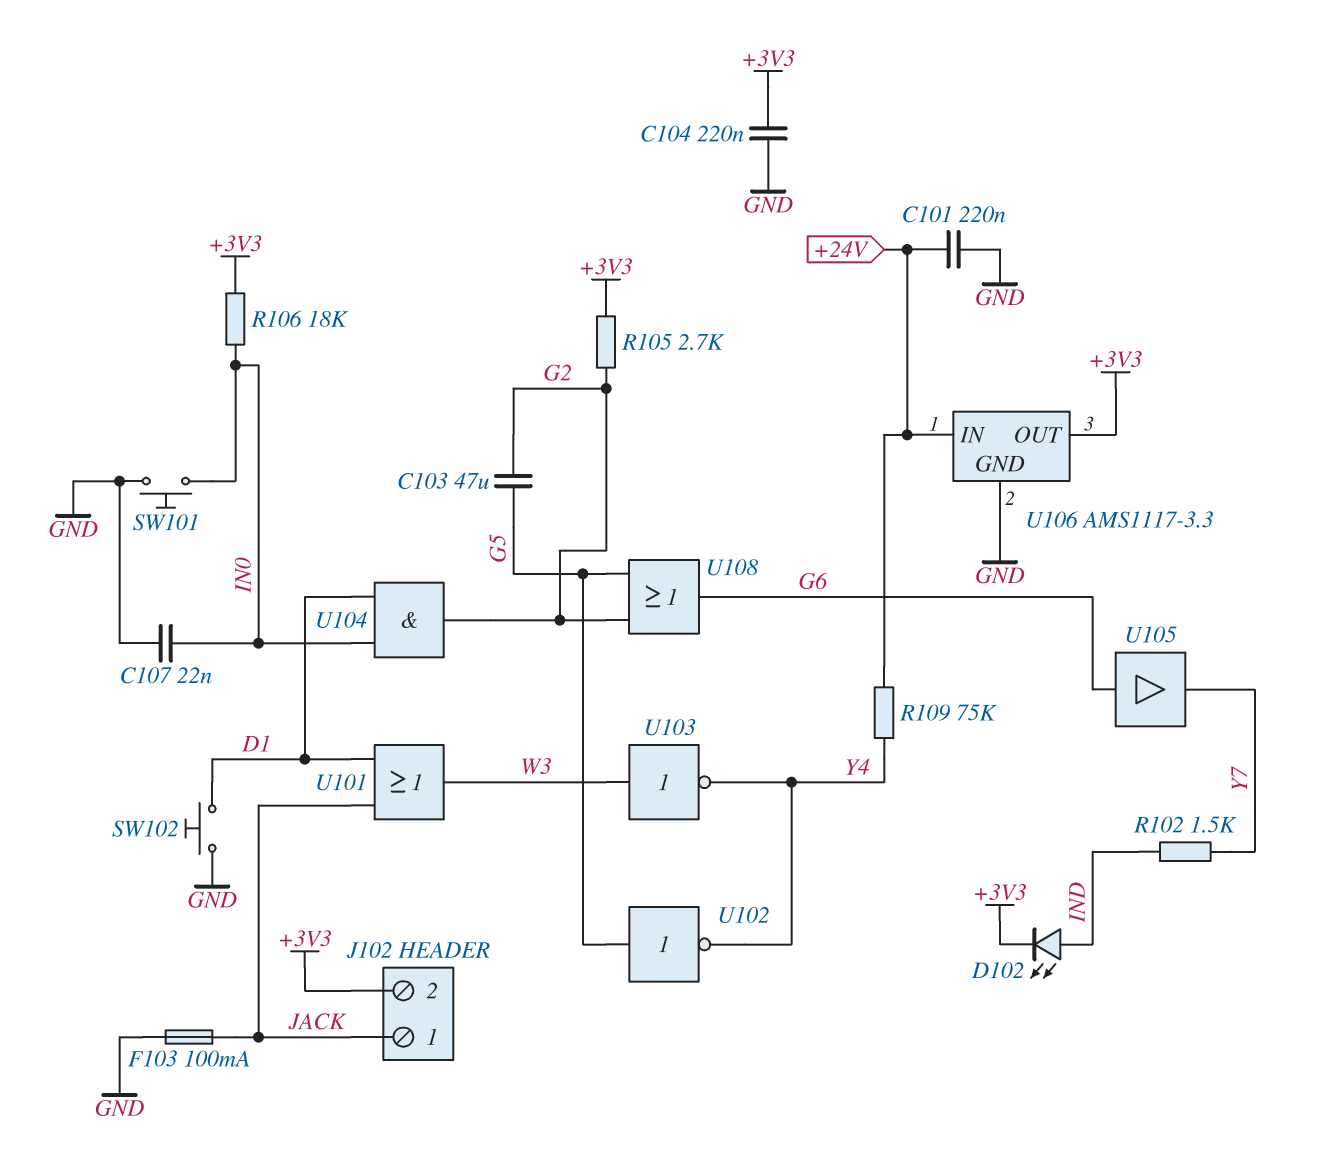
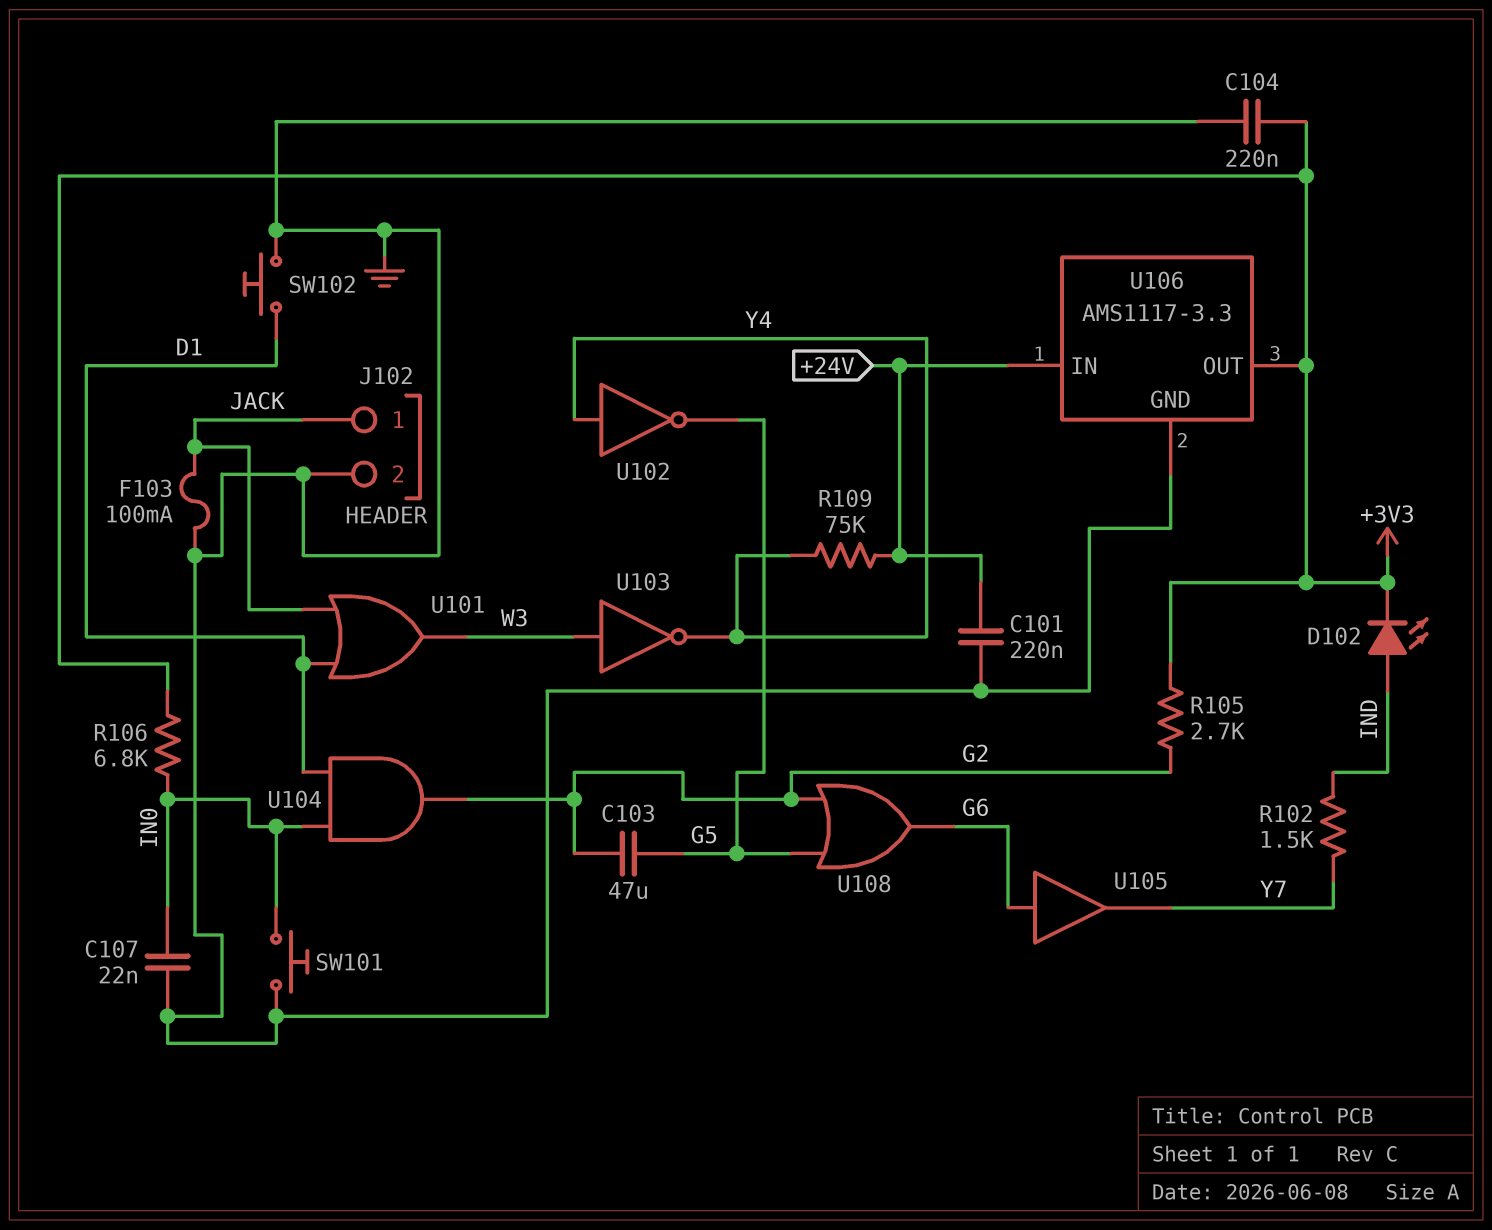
J102 pin 2: +3V3 -> GND
R106: 18k (+3V3, IN0) -> 6.8k (+3V3, IN0)
U102: NOT (in G5, out Y4) -> NOT (in Y4, out G5)

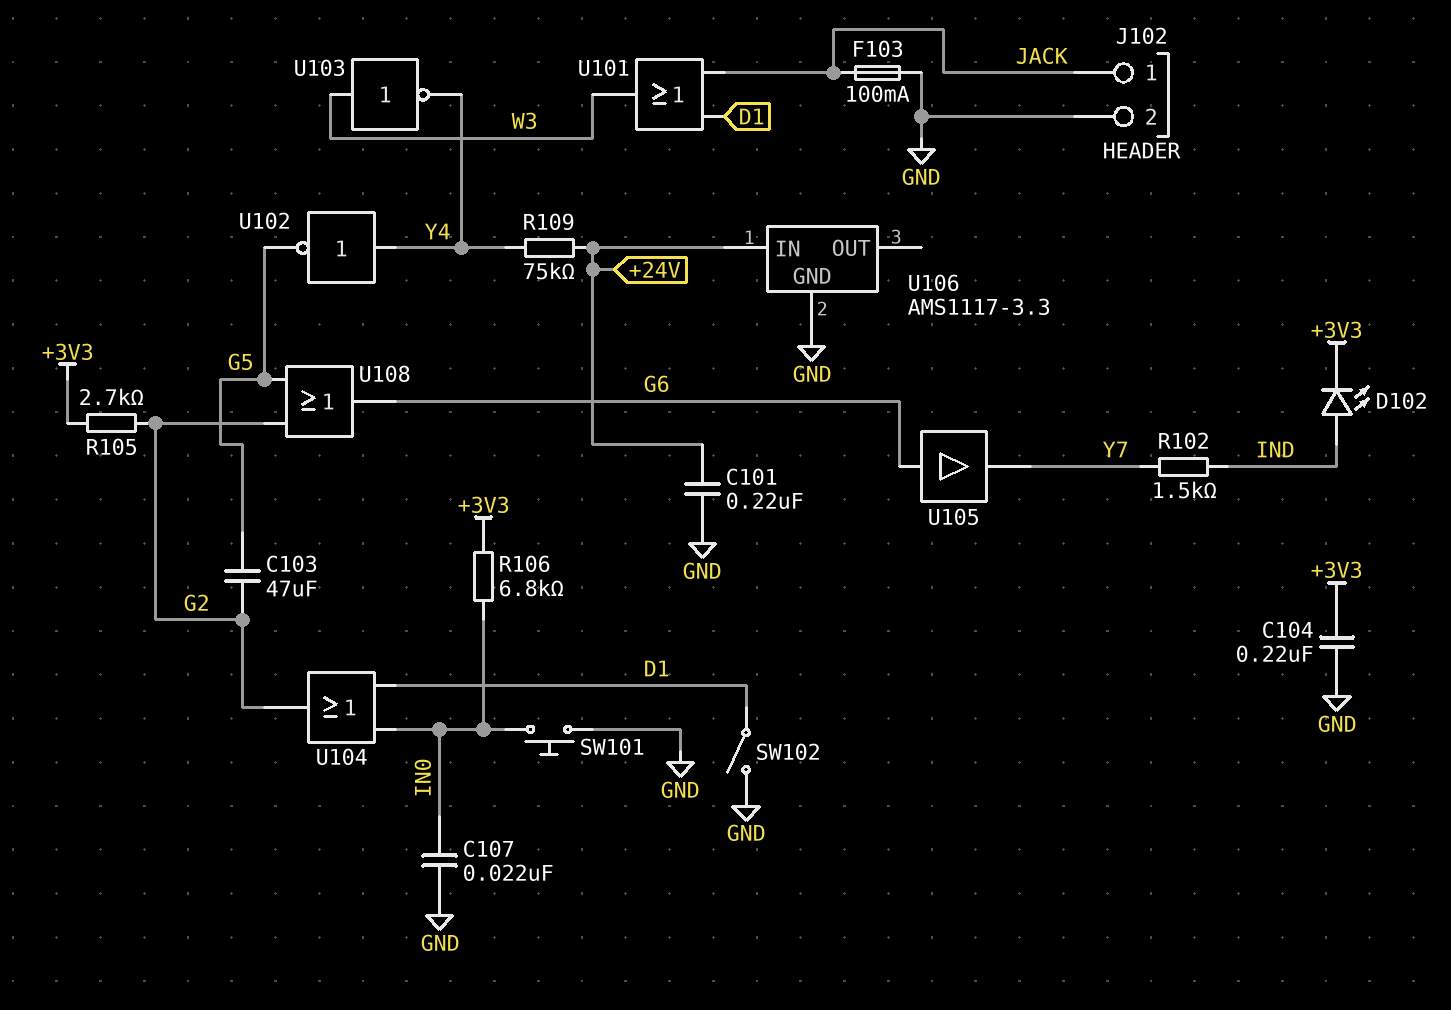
SW102: button (D1, GND) -> switch (D1, GND)
U104: AND (in D1, in IN0, out G2) -> OR (in D1, in IN0, out G2)
U106 pin OUT: +3V3 -> none

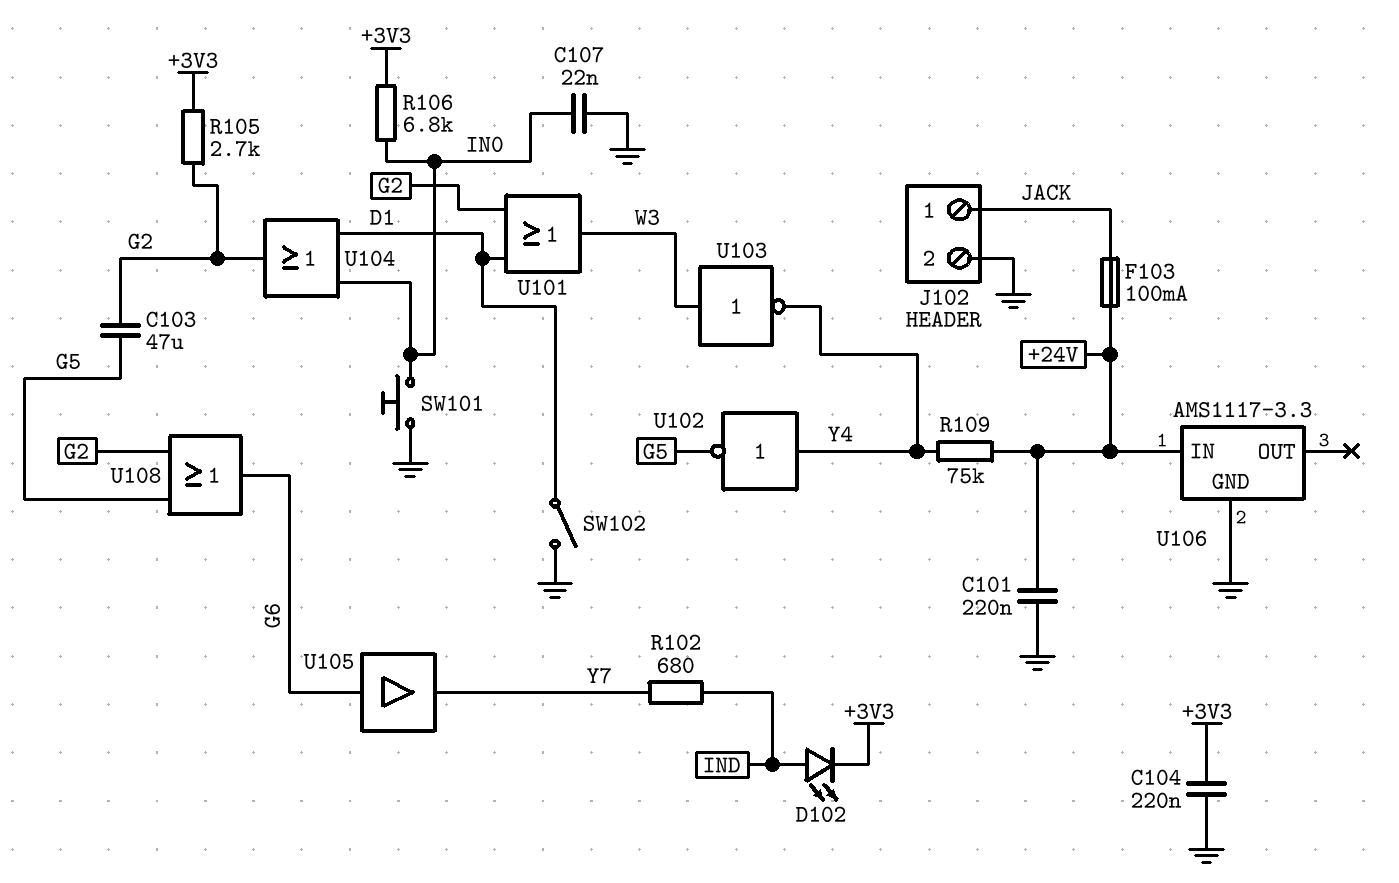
F103: 100mA (GND, JACK) -> 100mA (+24V, JACK)
R102: 1.5k (IND, Y7) -> 680 (IND, Y7)
U101: OR (in D1, in JACK, out W3) -> OR (in D1, in G2, out W3)

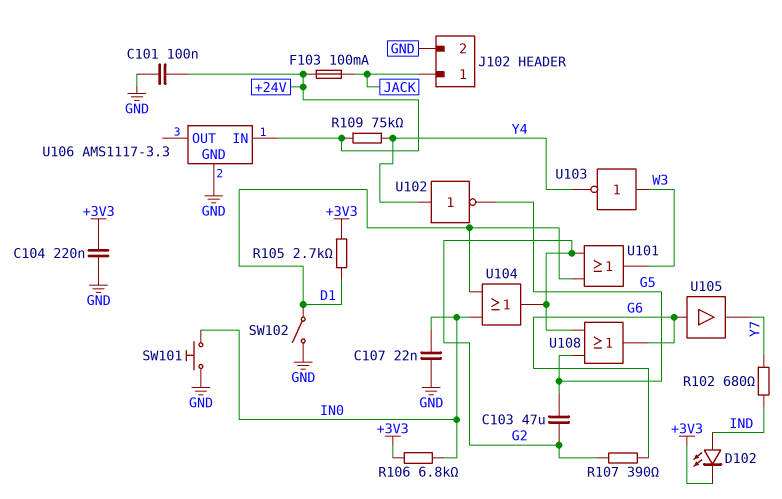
C101: 220nF (+24V, GND) -> 100nF (+24V, GND)
R105: 2.7k (+3V3, G2) -> 2.7k (+3V3, D1)
R107: none -> 390 (G2, G6)

